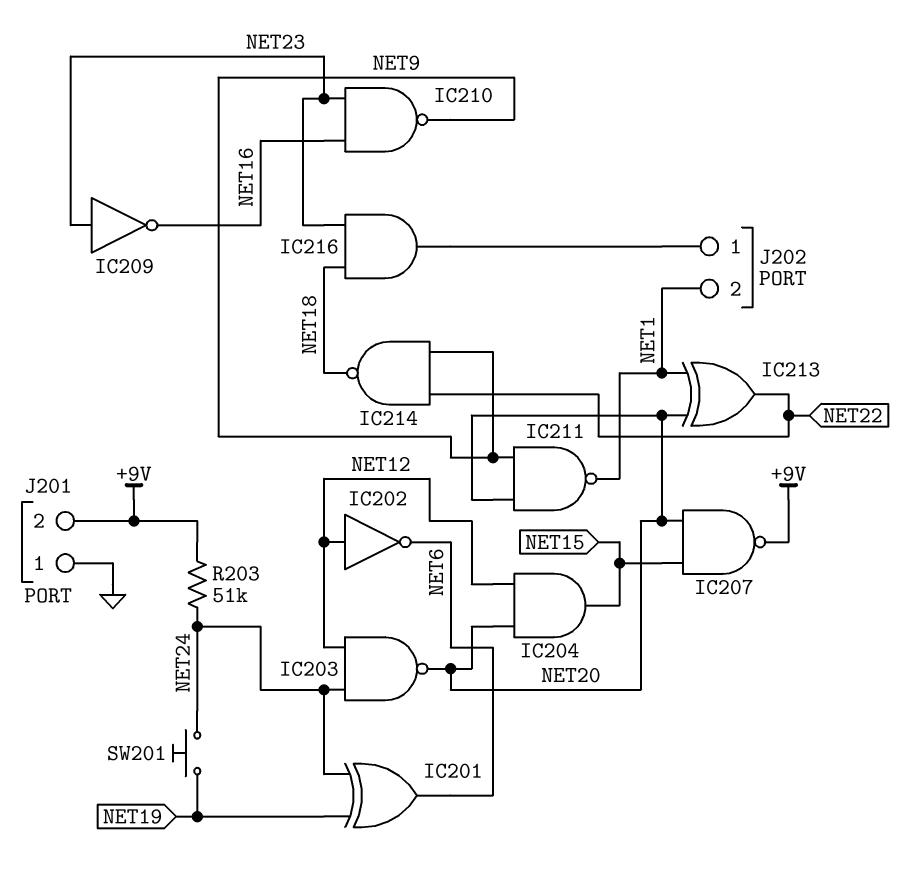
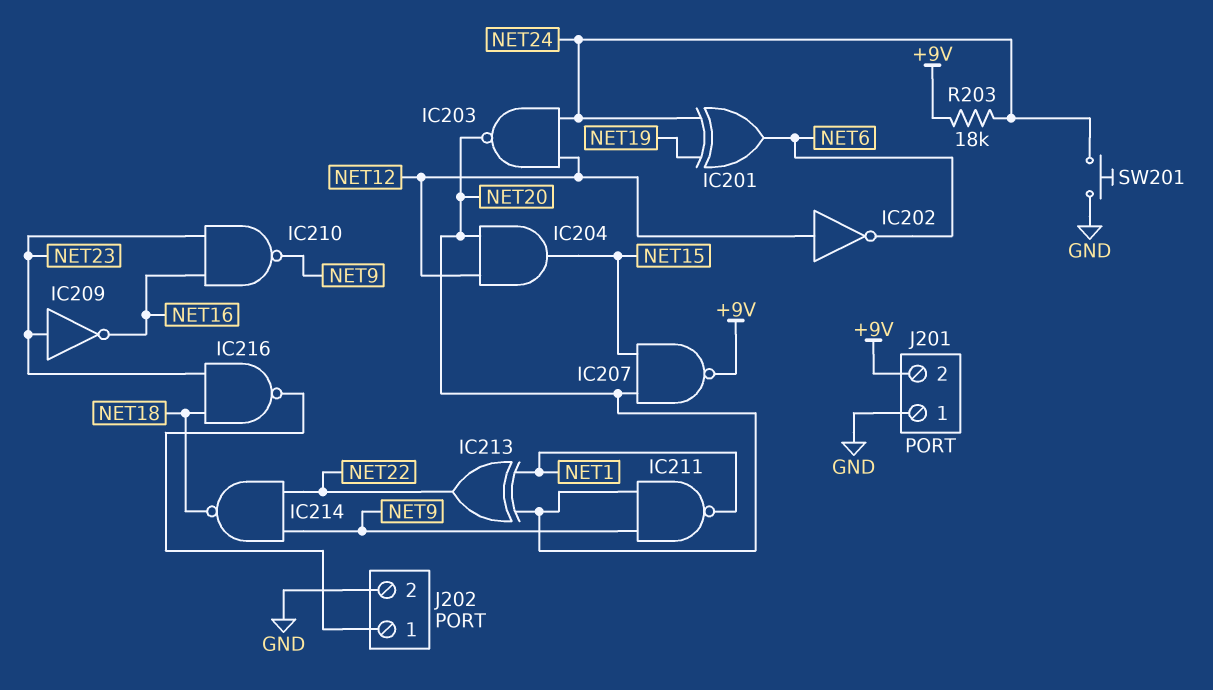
IC216: AND (in NET18, in NET23, out J202/1) -> NAND (in NET18, in NET23, out J202/1)
J202 pin 2: NET1 -> GND
R203: 51k (+9V, NET24) -> 18k (+9V, NET24)
SW201: button (NET19, NET24) -> button (GND, NET24)

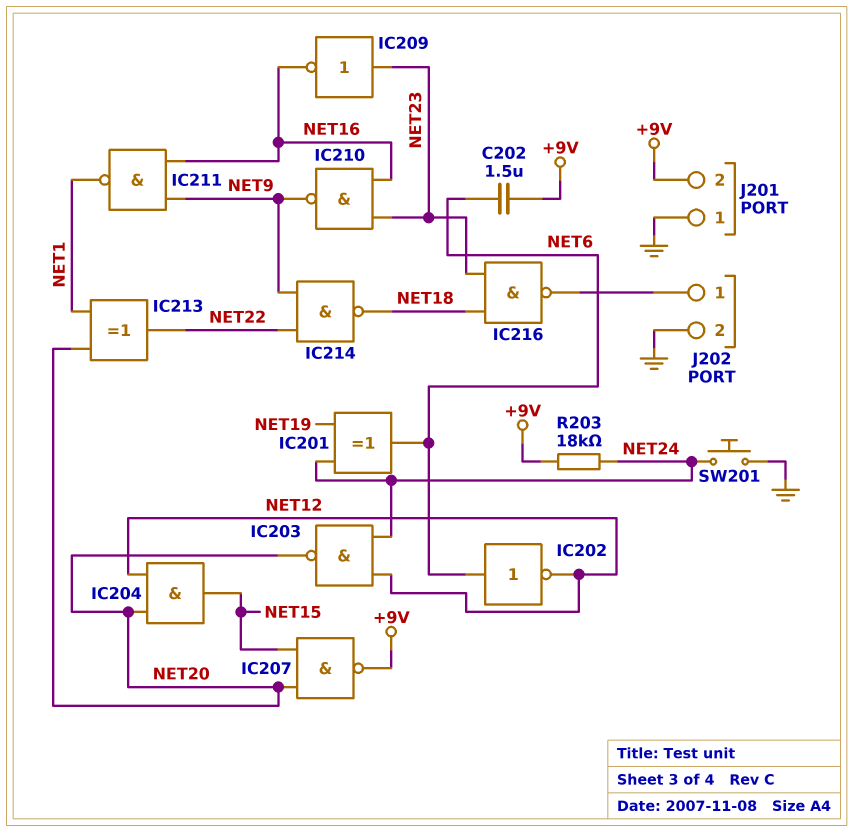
C202: none -> 1.5uF (+9V, NET6)
IC202: NOT (in NET12, out NET6) -> NOT (in NET6, out NET12)
IC211: NAND (in NET9, in NET20, out NET1) -> NAND (in NET9, in NET16, out NET1)

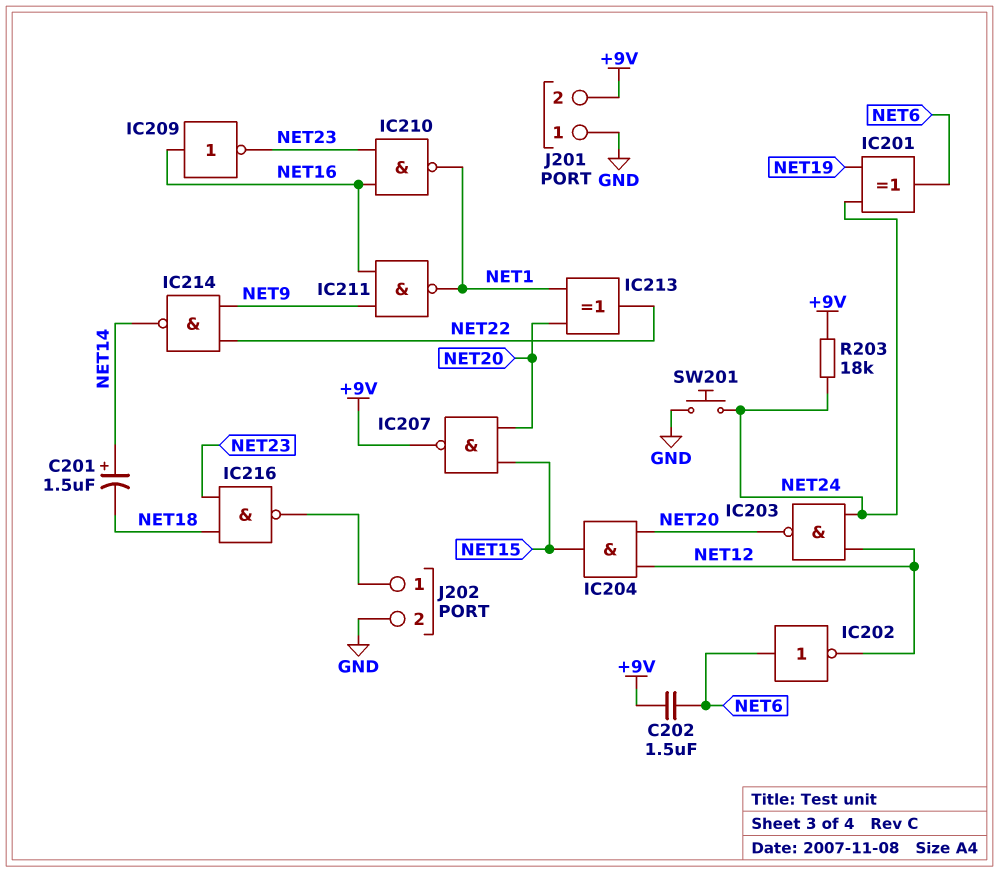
C201: none -> 1.5uF (plus NET14, minus NET18)
IC209: NOT (in NET23, out NET16) -> NOT (in NET16, out NET23)
IC210: NAND (in NET16, in NET23, out NET9) -> NAND (in NET16, in NET23, out NET1)
IC214: NAND (in NET9, in NET22, out NET18) -> NAND (in NET9, in NET22, out NET14)

